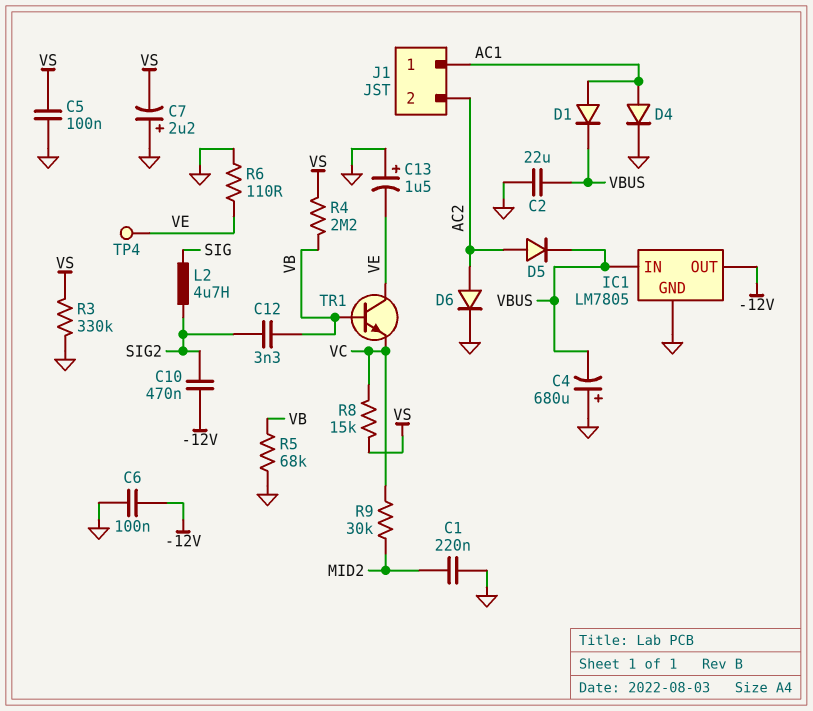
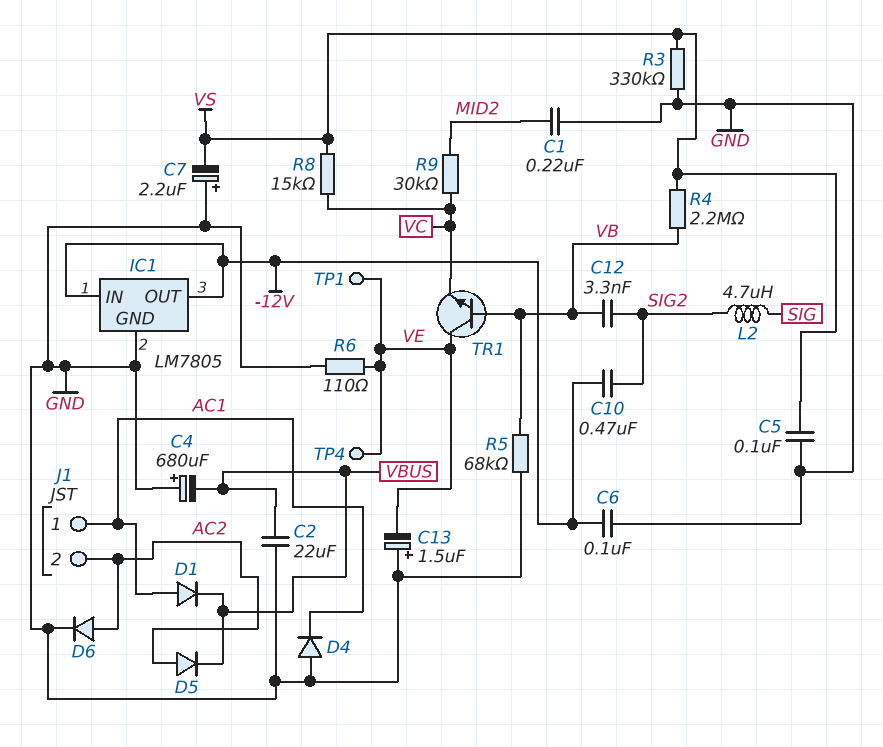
D4: diode (A AC1, K GND) -> diode (A GND, K AC1)
IC1 pin IN: VBUS -> -12V
TP1: none -> test point (VE)

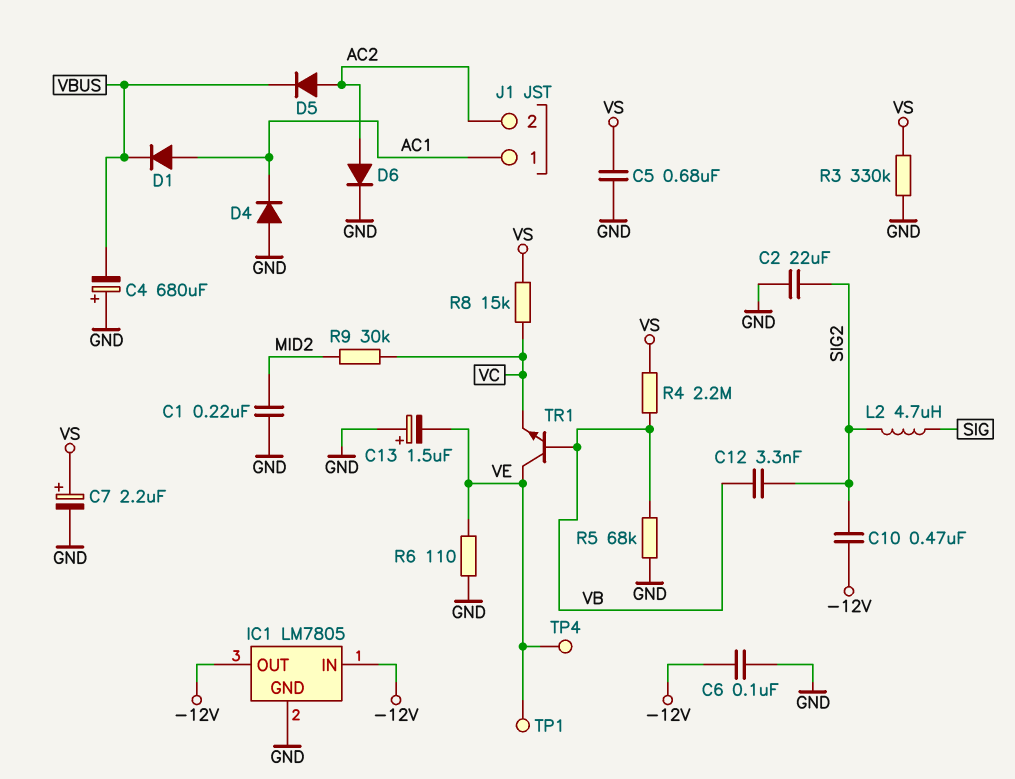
C2: 22uF (GND, VBUS) -> 22uF (GND, SIG2)
C5: 100nF (GND, VS) -> 680nF (GND, VS)
C7: 2.2uF (plus GND, minus VS) -> 2.2uF (plus VS, minus GND)

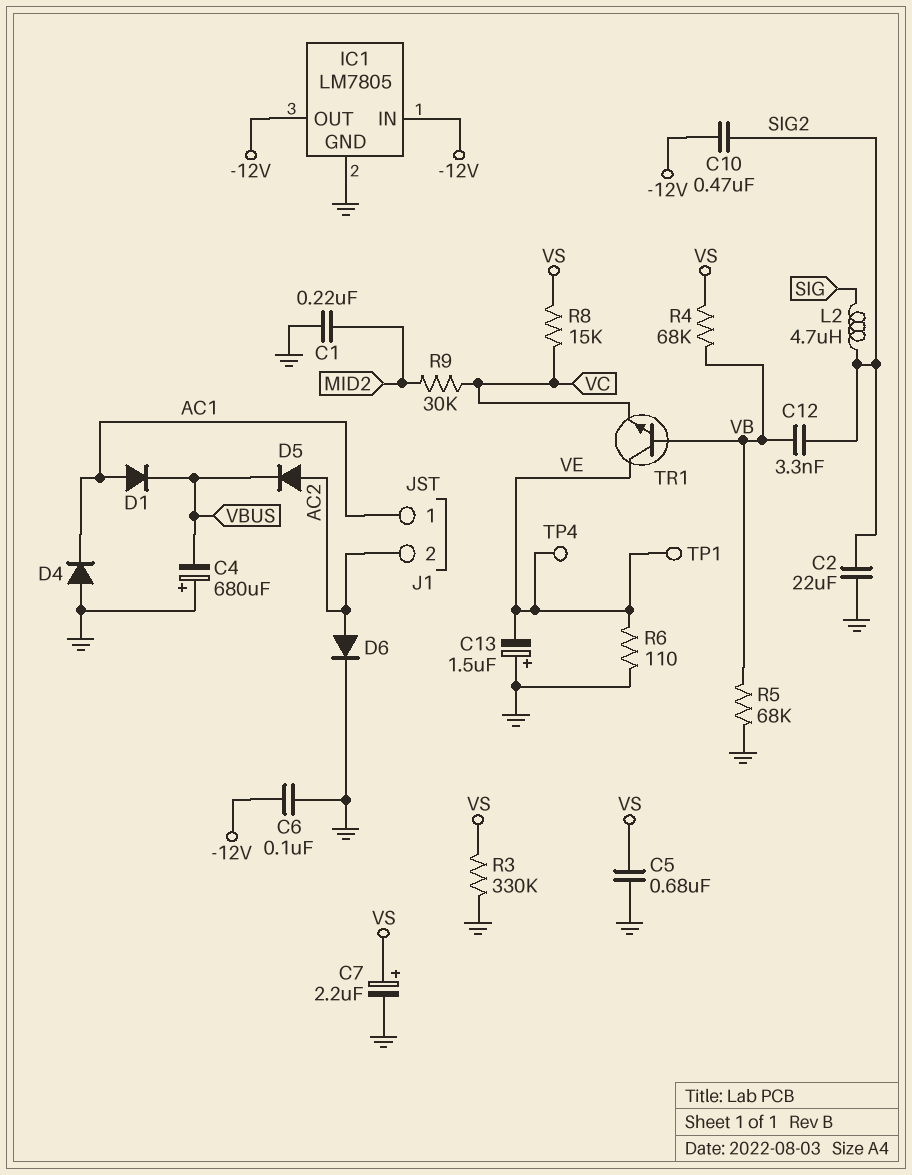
R4: 2.2M (VB, VS) -> 68k (VB, VS)

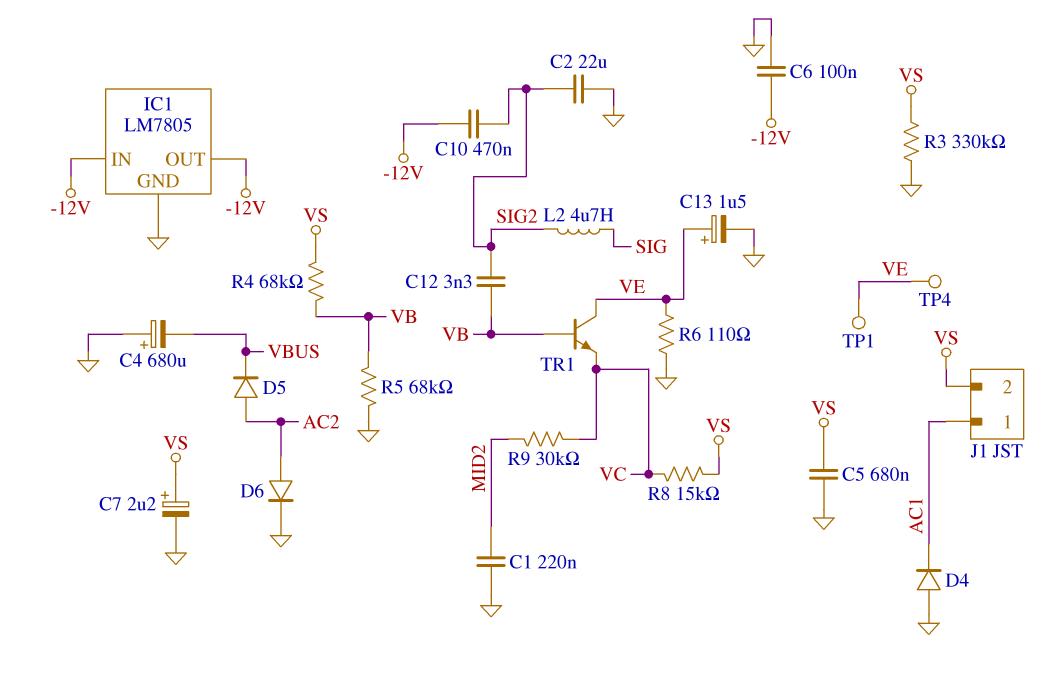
C13: 1.5uF (plus GND, minus VE) -> 1.5uF (plus VE, minus GND)
D1: diode (A AC1, K VBUS) -> none
J1 pin 2: AC2 -> VS

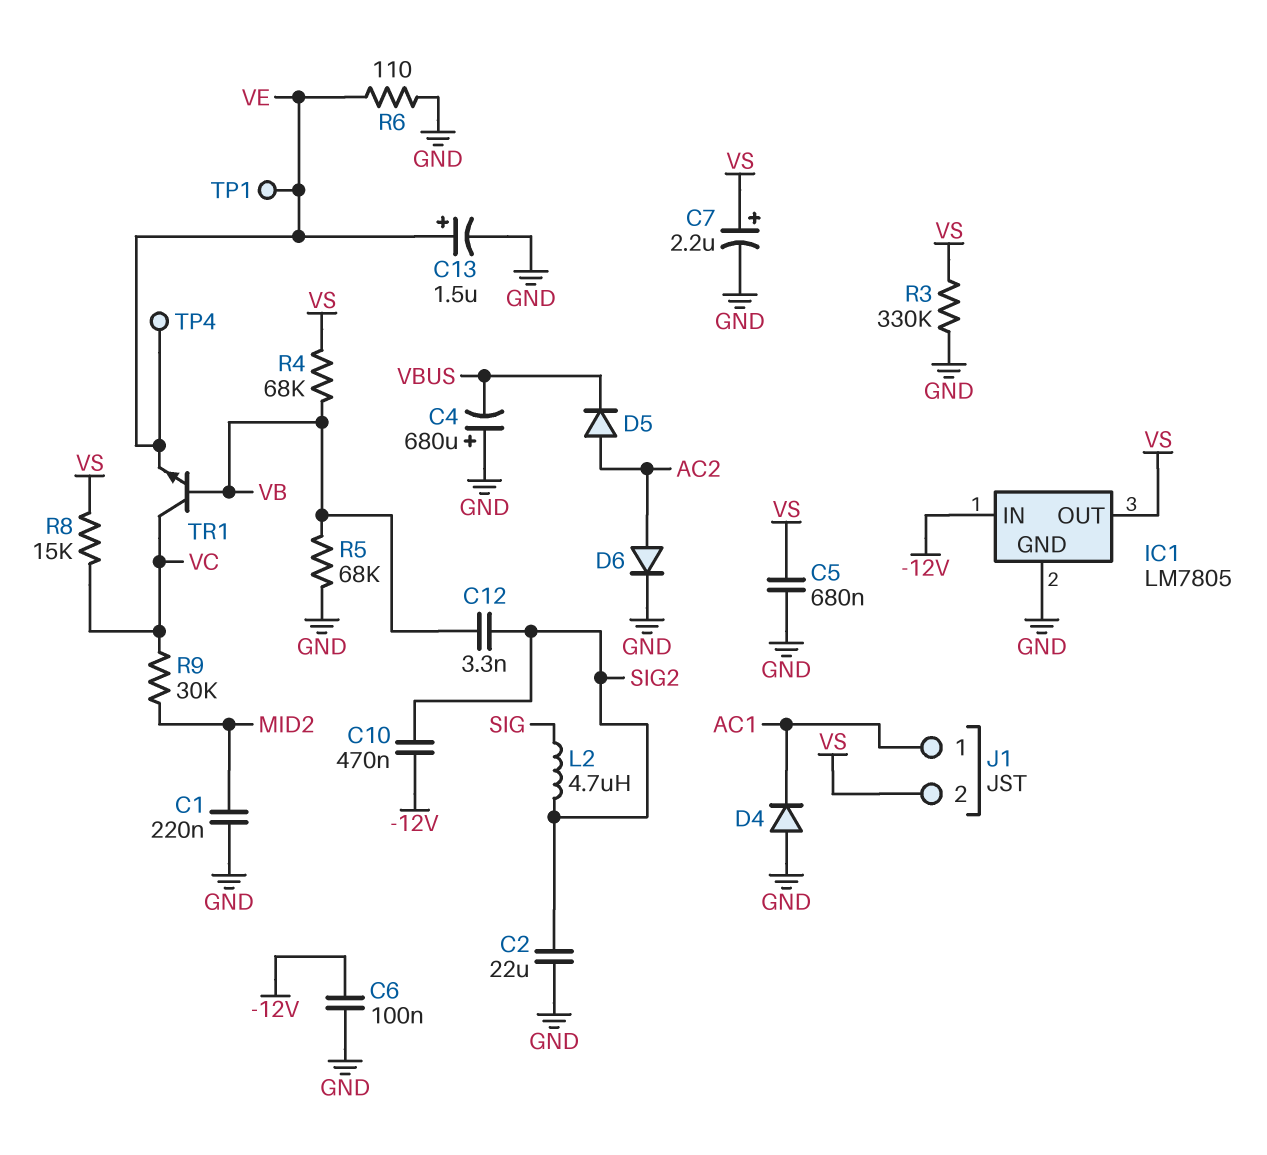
IC1 pin OUT: -12V -> VS
TR1: NPN (B VB, C VE, E VC) -> NPN (B VB, C VC, E VE)

